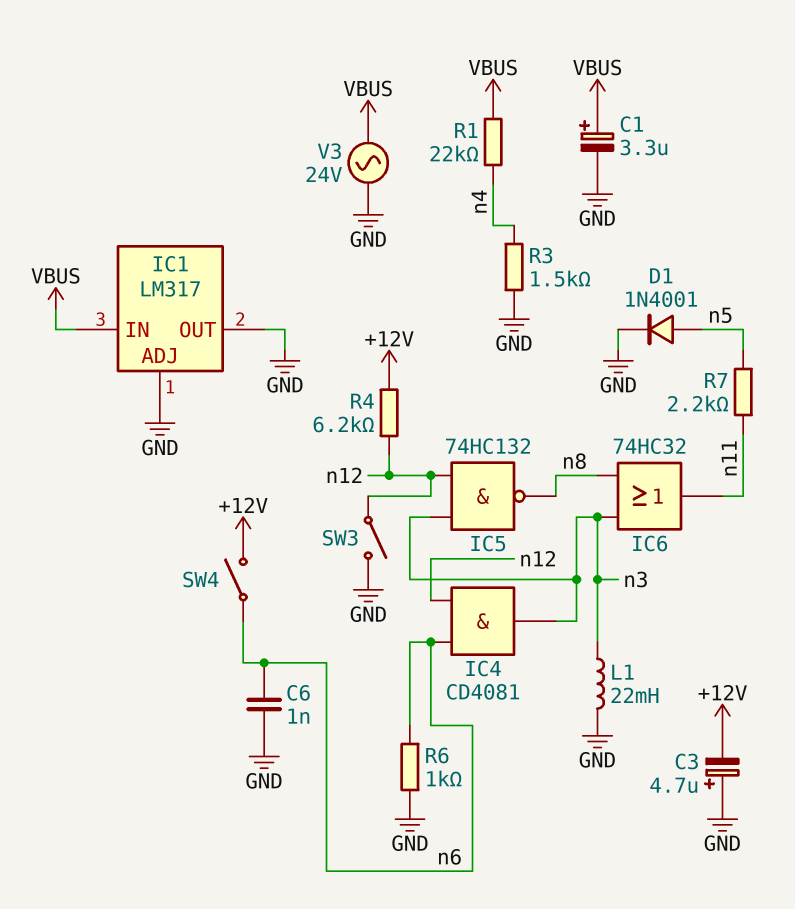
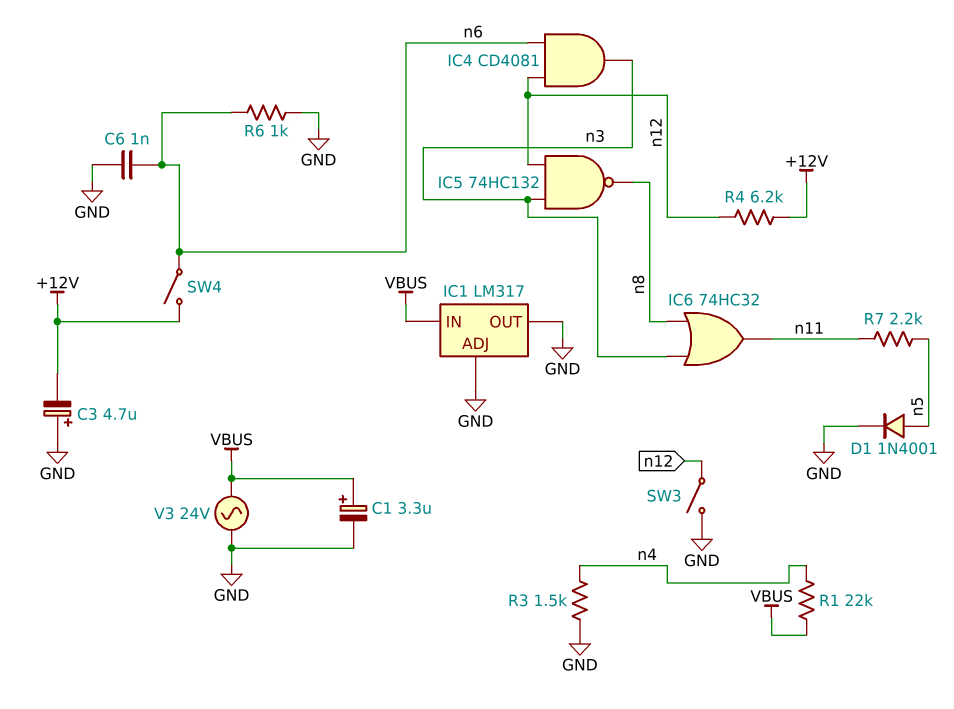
L1: 22mH (GND, n3) -> none

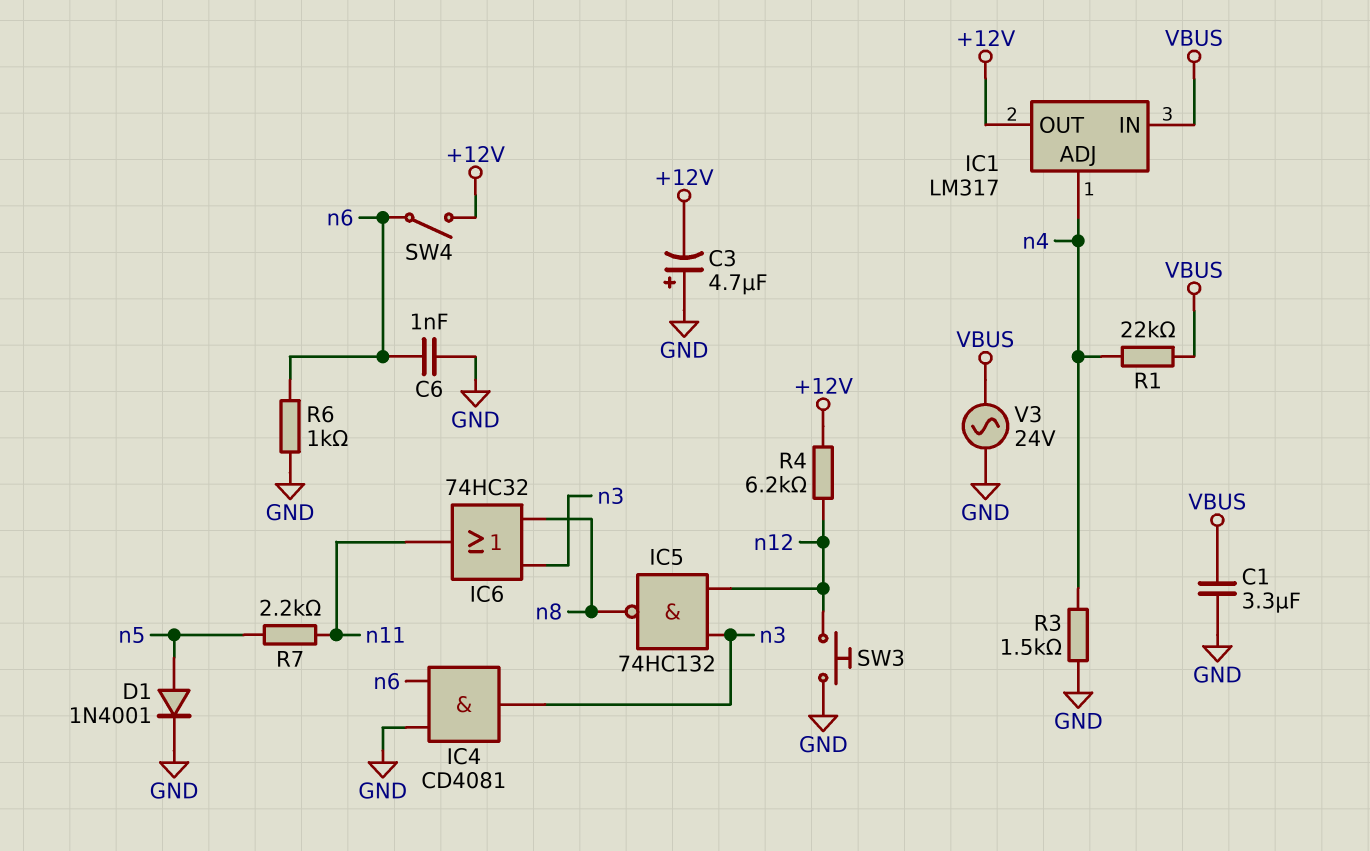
C1: 3.3uF (plus VBUS, minus GND) -> 3.3uF (GND, VBUS)
IC1 pin ADJ: GND -> n4
IC1 pin OUT: GND -> +12V
IC4: AND CD4081 (in n6, in n12, out n3) -> AND CD4081 (in GND, in n6, out n3)
SW3: switch (GND, n12) -> button (GND, n12)

